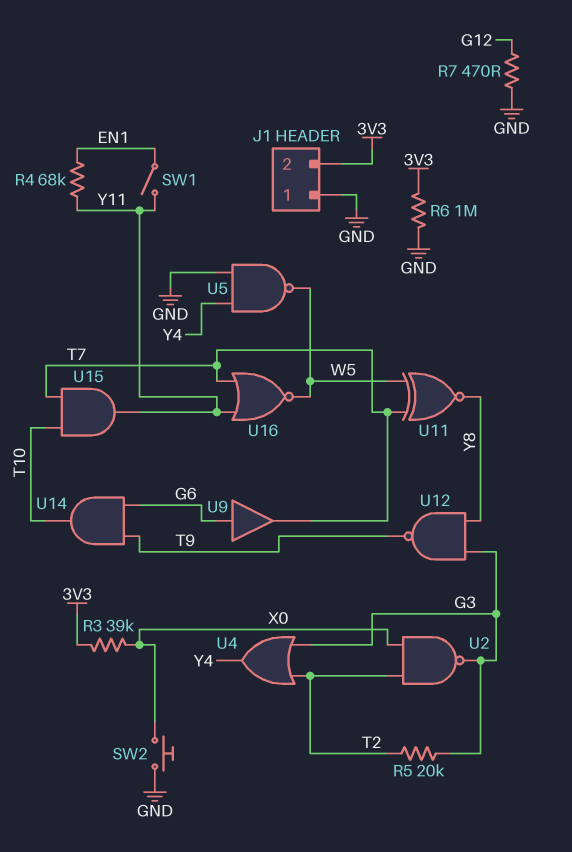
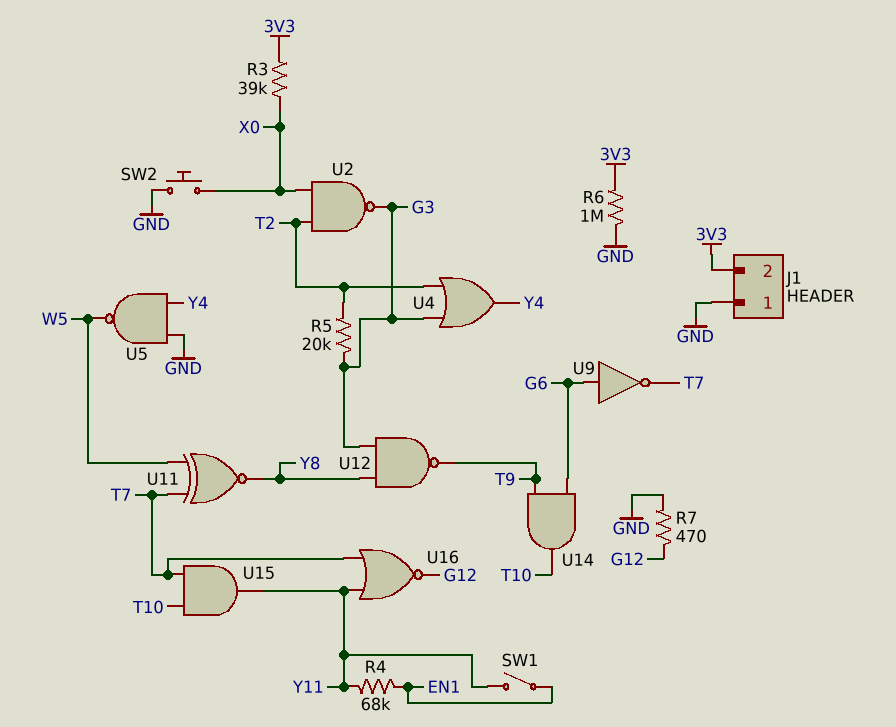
U9: buffer (in G6, out T7) -> NOT (in G6, out T7)
U16: NOR (in T7, in Y11, out W5) -> NOR (in T7, in Y11, out G12)

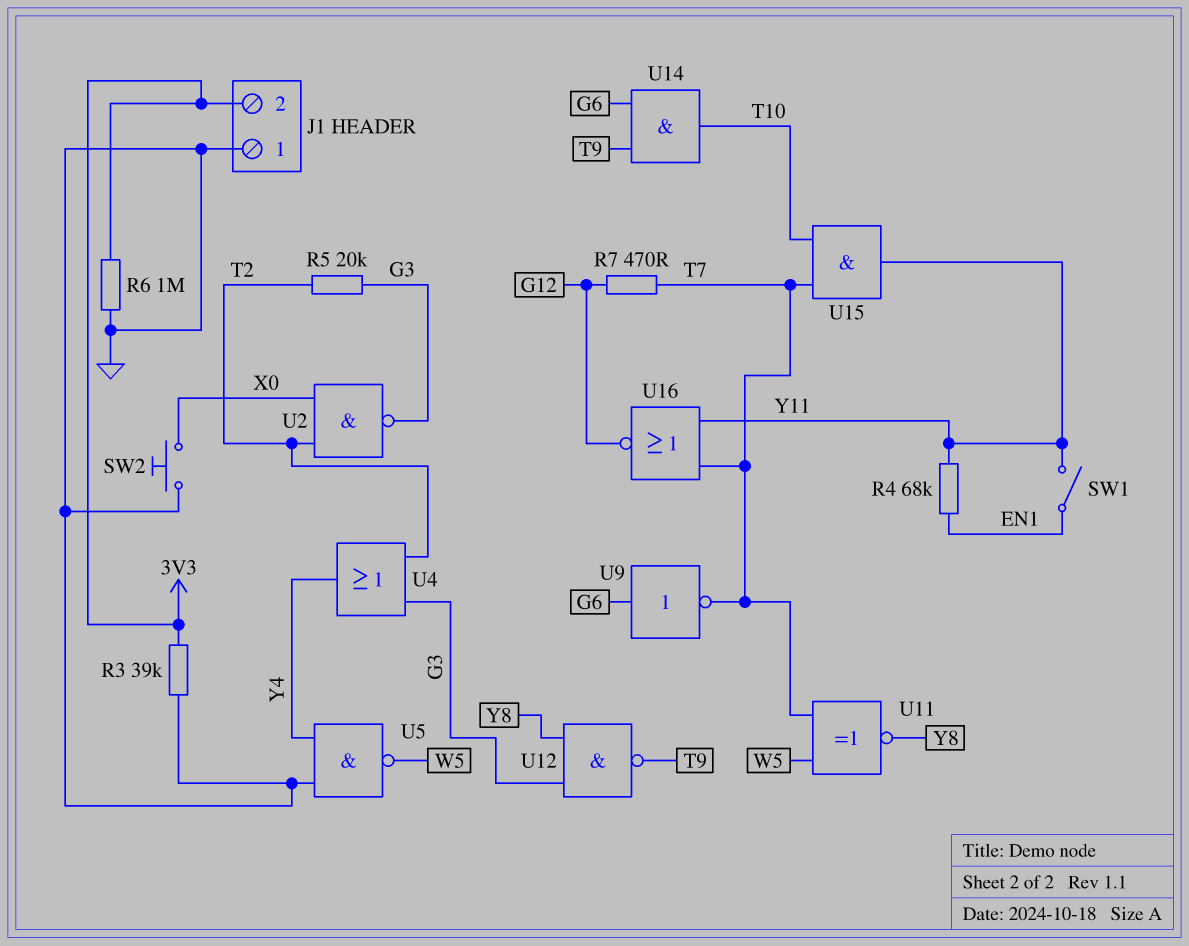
R3: 39k (3V3, X0) -> 39k (3V3, GND)
R7: 470 (G12, GND) -> 470 (G12, T7)

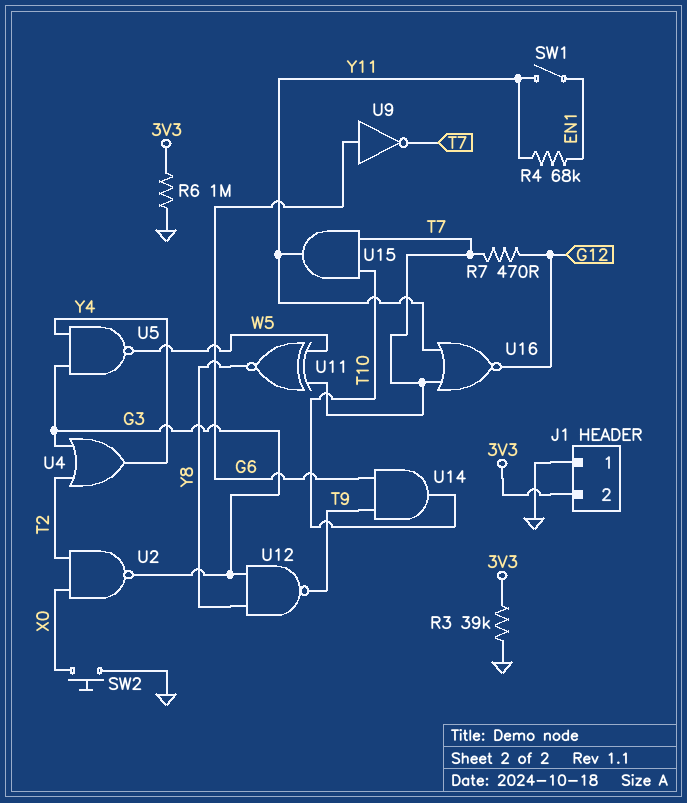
R5: 20k (G3, T2) -> none
U5: NAND (in GND, in Y4, out W5) -> NAND (in G3, in Y4, out W5)

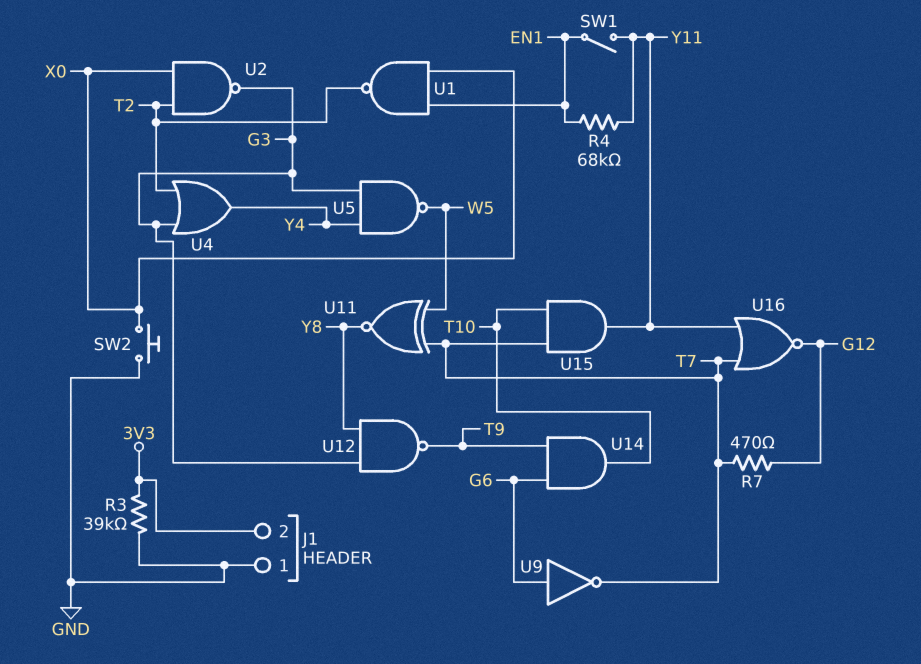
R6: 1M (3V3, GND) -> none
U1: none -> NAND (in EN1, in X0, out T2)

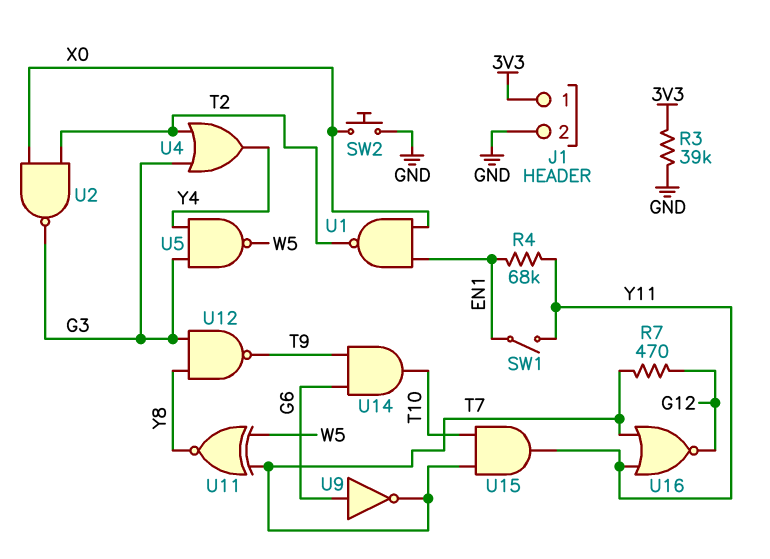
J1 pin 1: GND -> 3V3
J1 pin 2: 3V3 -> GND

